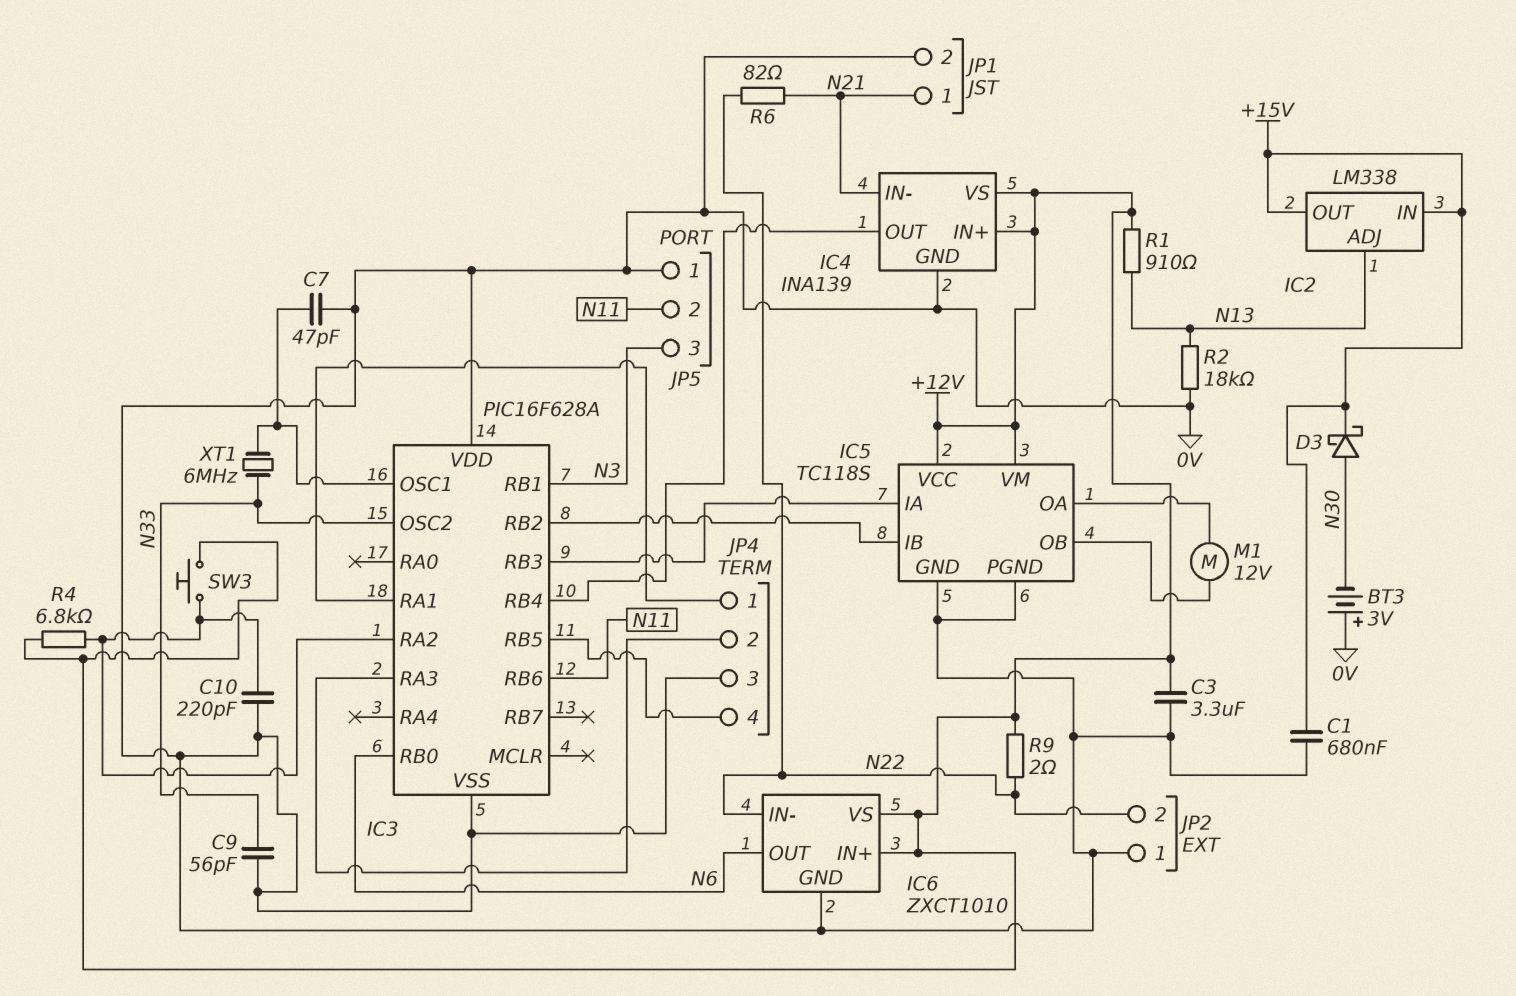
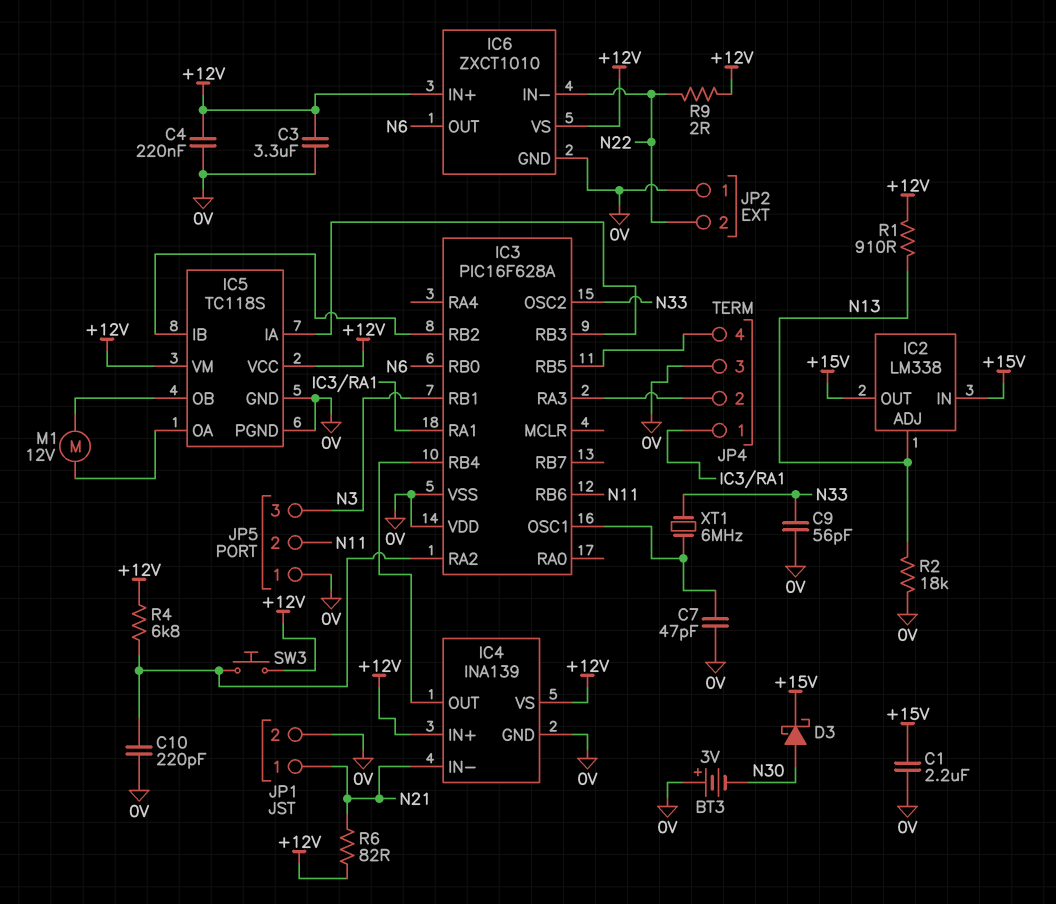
C1: 680nF (+15V, 0V) -> 2.2uF (+15V, 0V)
C4: none -> 220nF (+12V, 0V)
R6: 82 (N21, N22) -> 82 (+12V, N21)

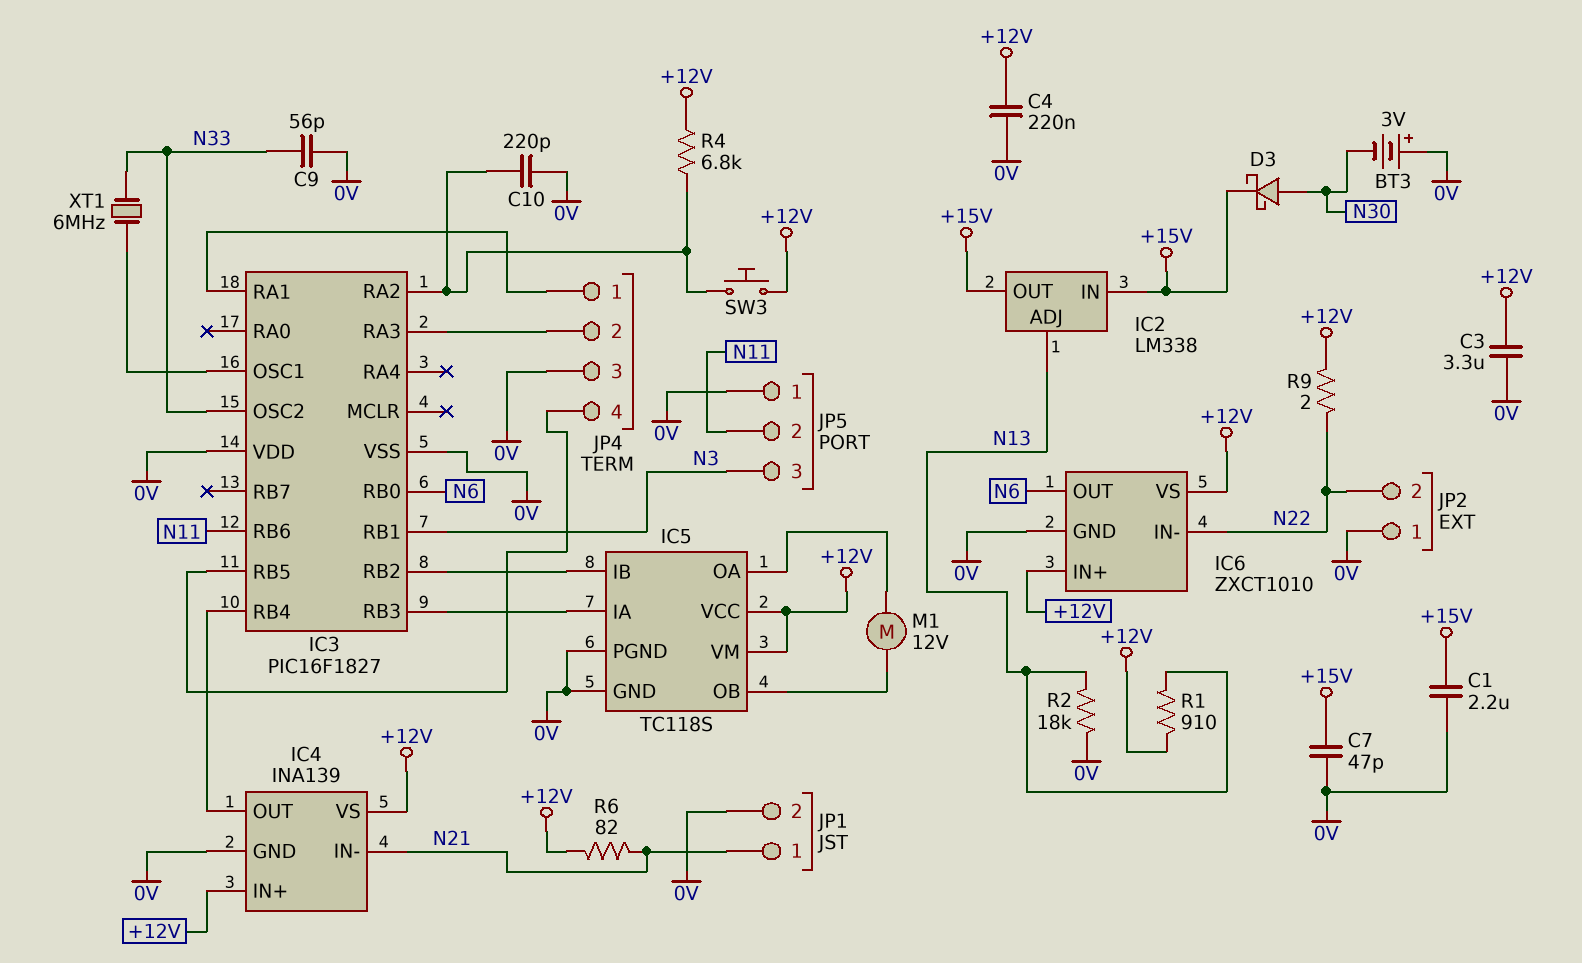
C7: 47pF (0V, IC3/OSC1) -> 47pF (+15V, 0V)
IC3: PIC16F628A -> PIC16F1827

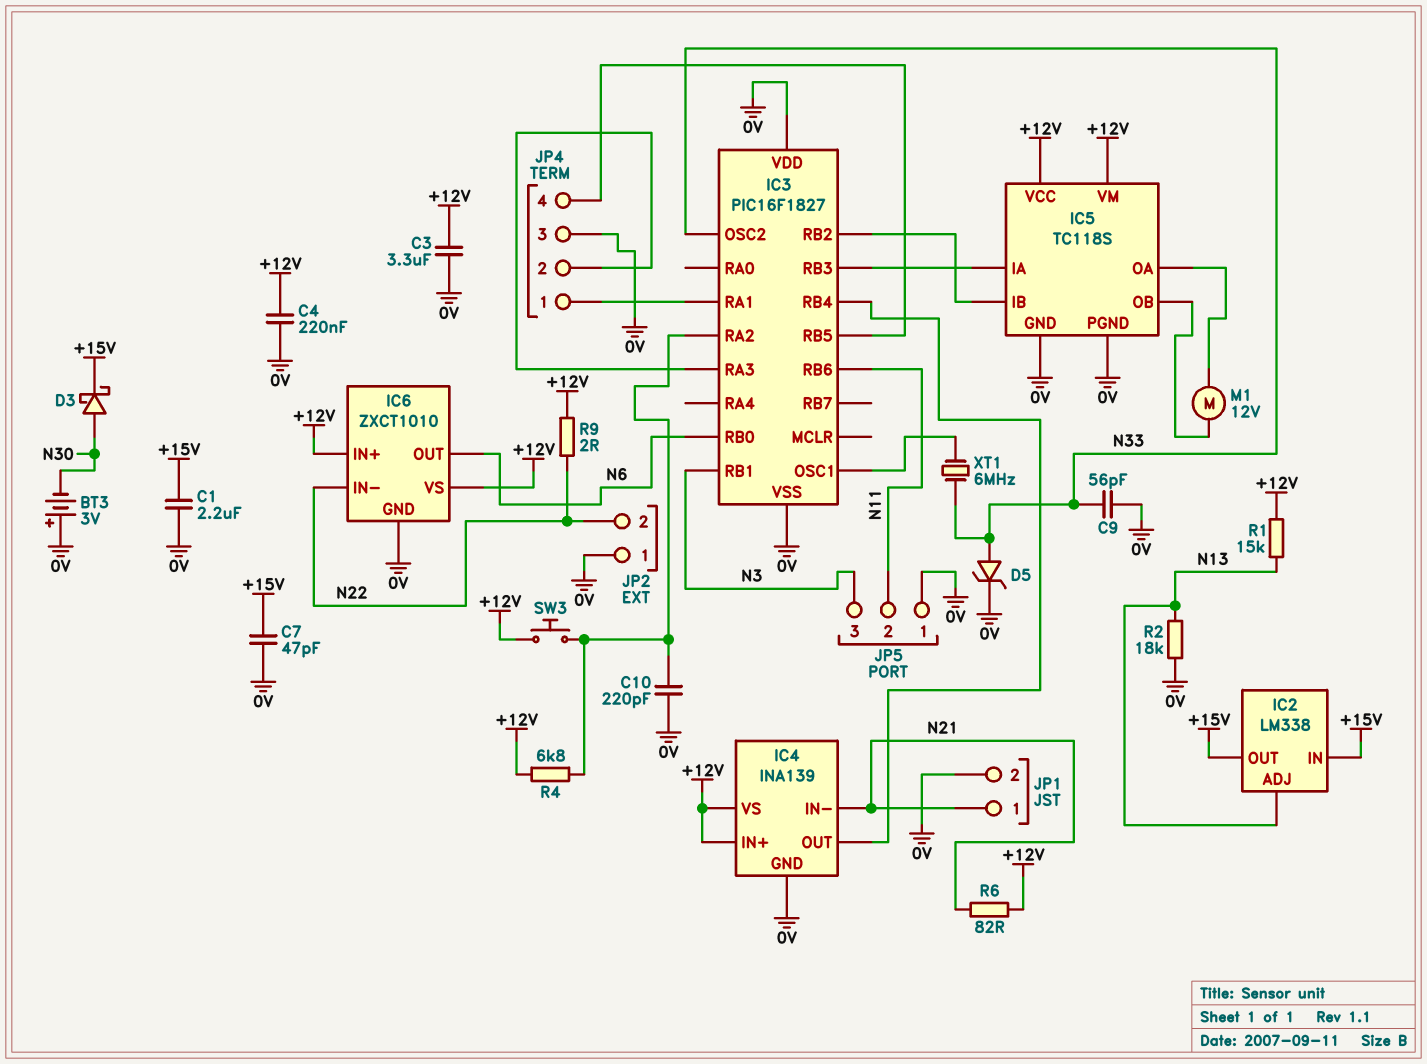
D5: none -> zener (A N33, K 0V)
R1: 910 (+12V, N13) -> 15k (+12V, N13)

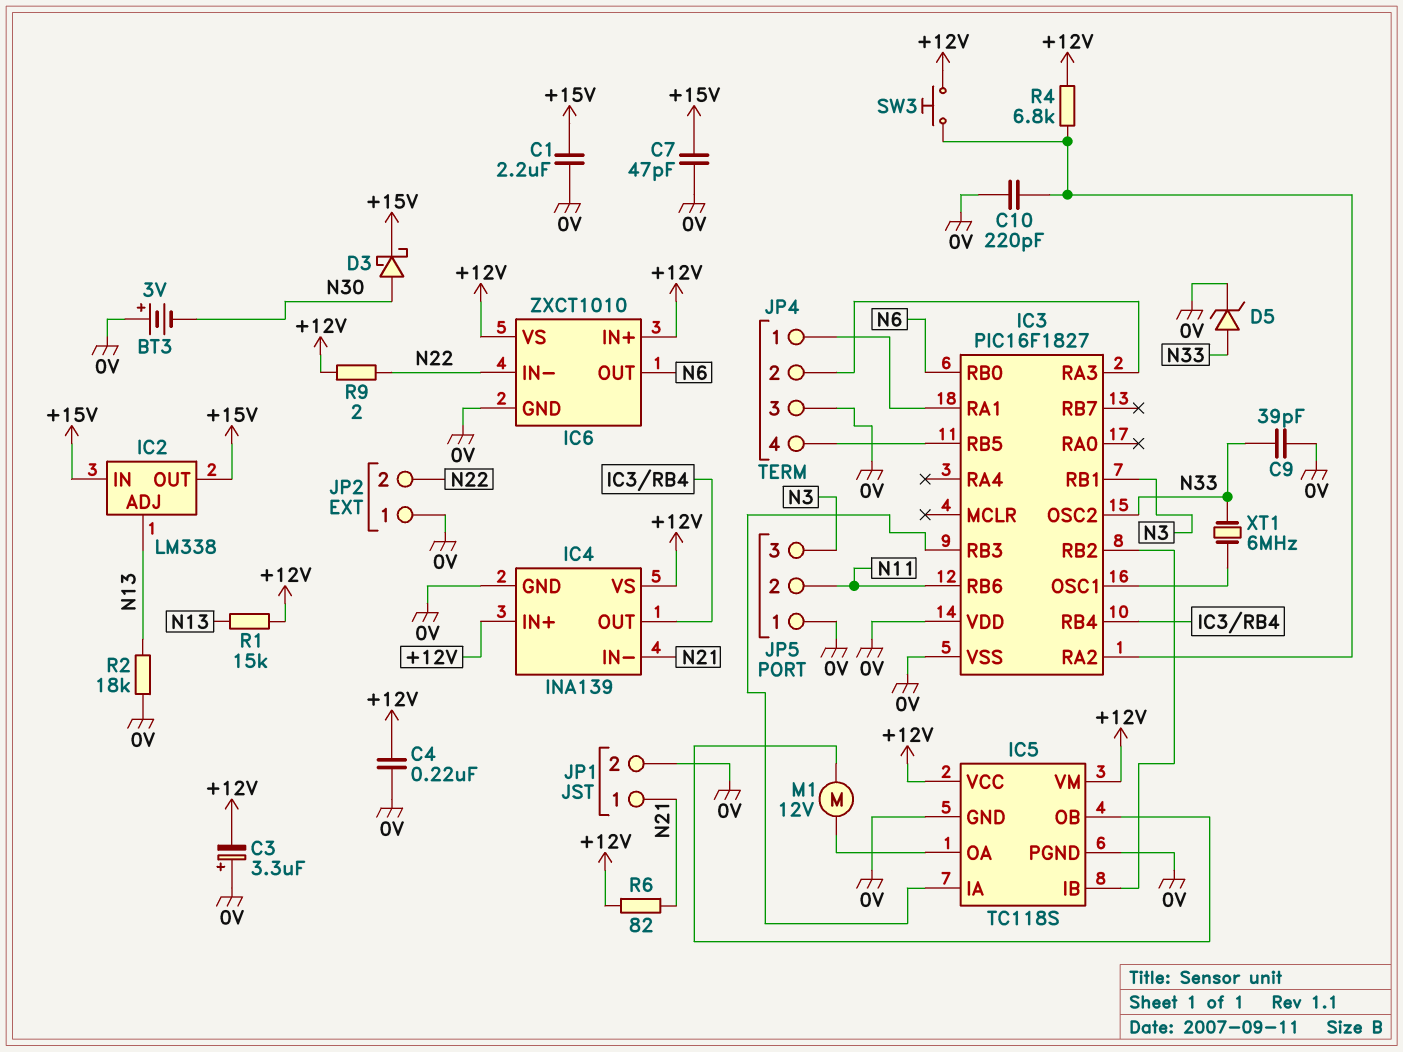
C3: 3.3uF (+12V, 0V) -> 3.3uF (plus 0V, minus +12V)
C9: 56pF (0V, N33) -> 39pF (0V, N33)

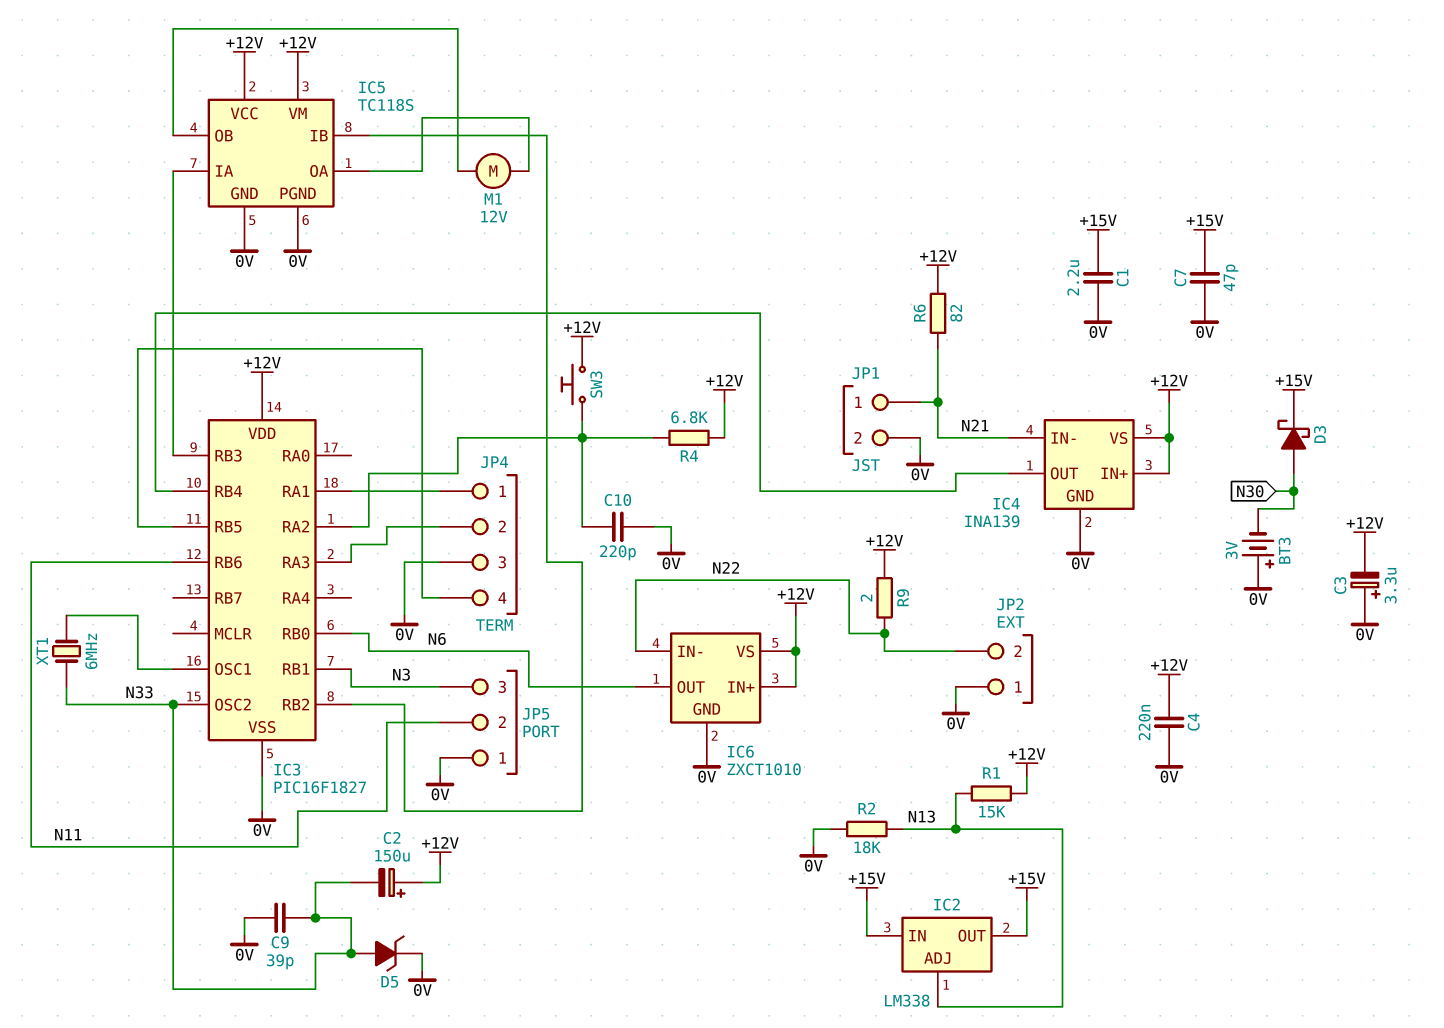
C2: none -> 150uF (plus +12V, minus N33)
IC3 pin VDD: 0V -> +12V

